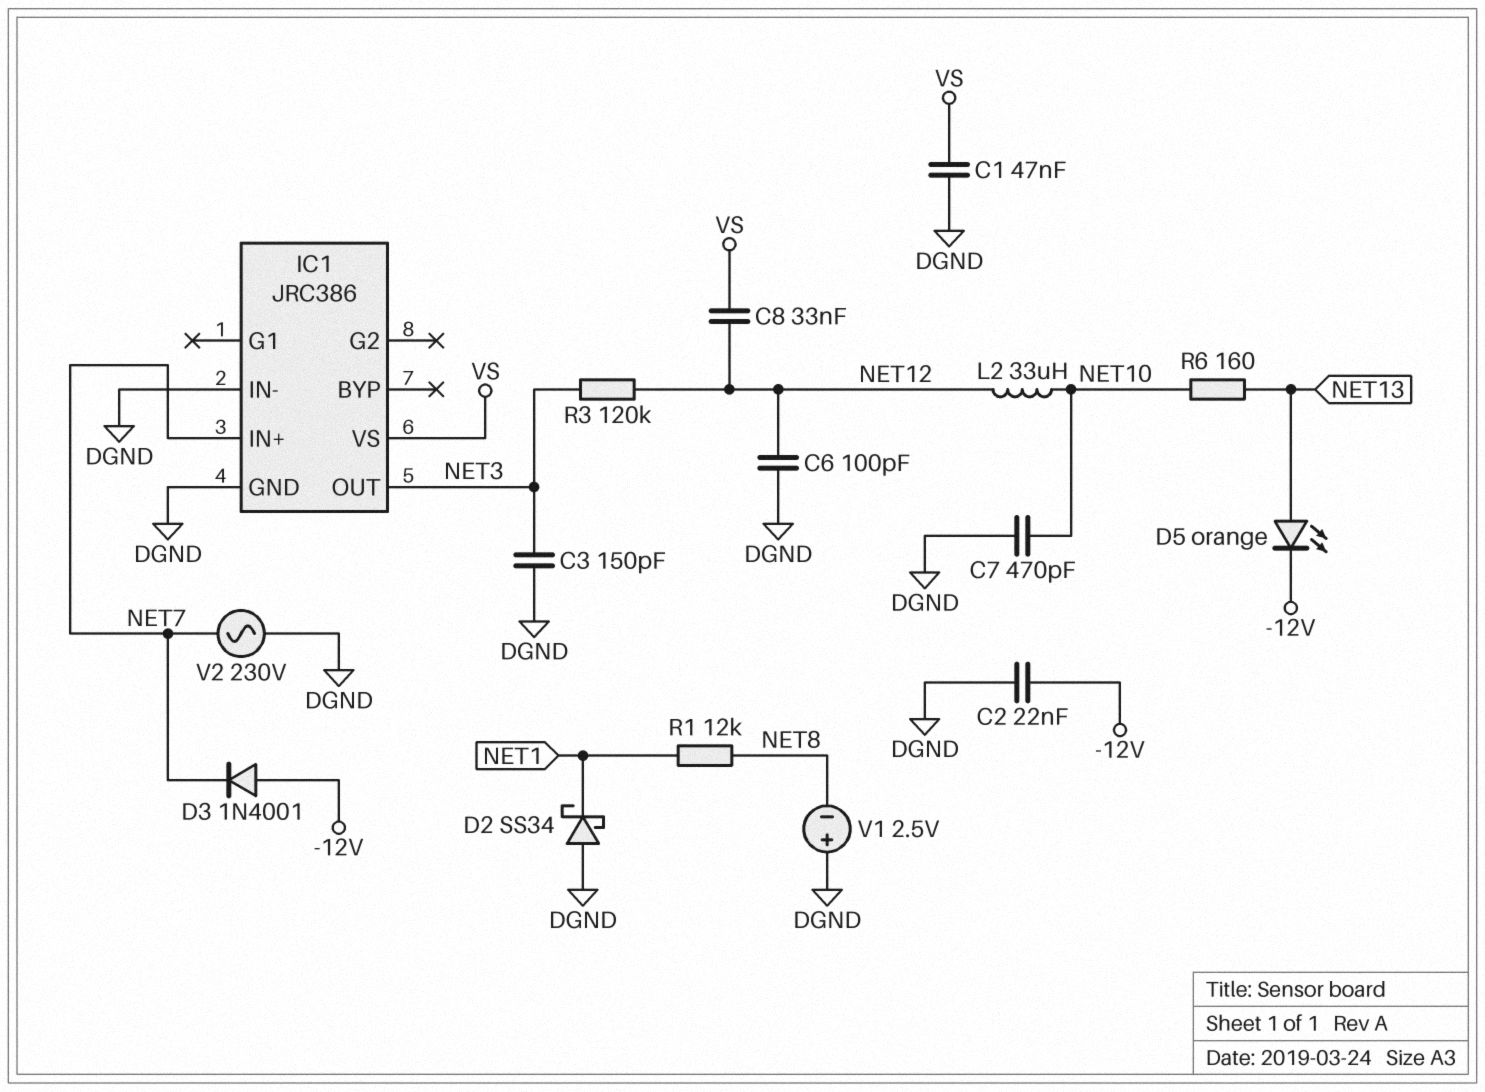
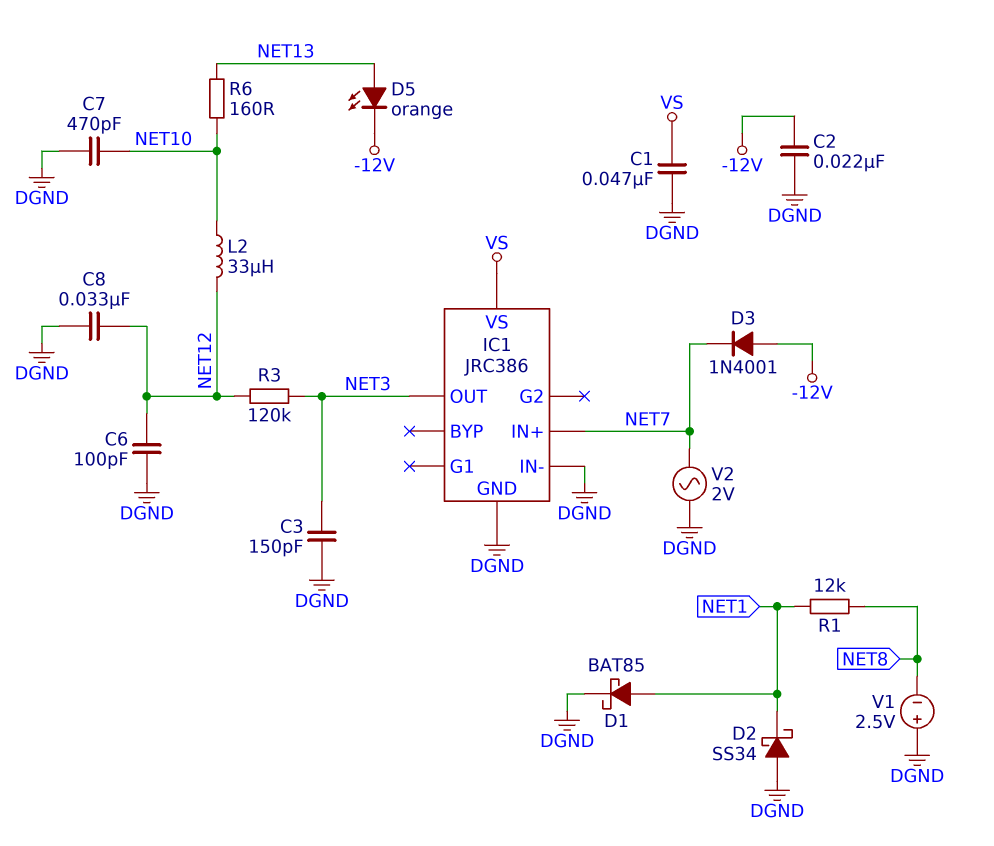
C8: 33nF (NET12, VS) -> 33nF (DGND, NET12)
D1: none -> schottky BAT85 (A NET1, K DGND)
V2: AC 230V (DGND, NET7) -> AC 2V (DGND, NET7)

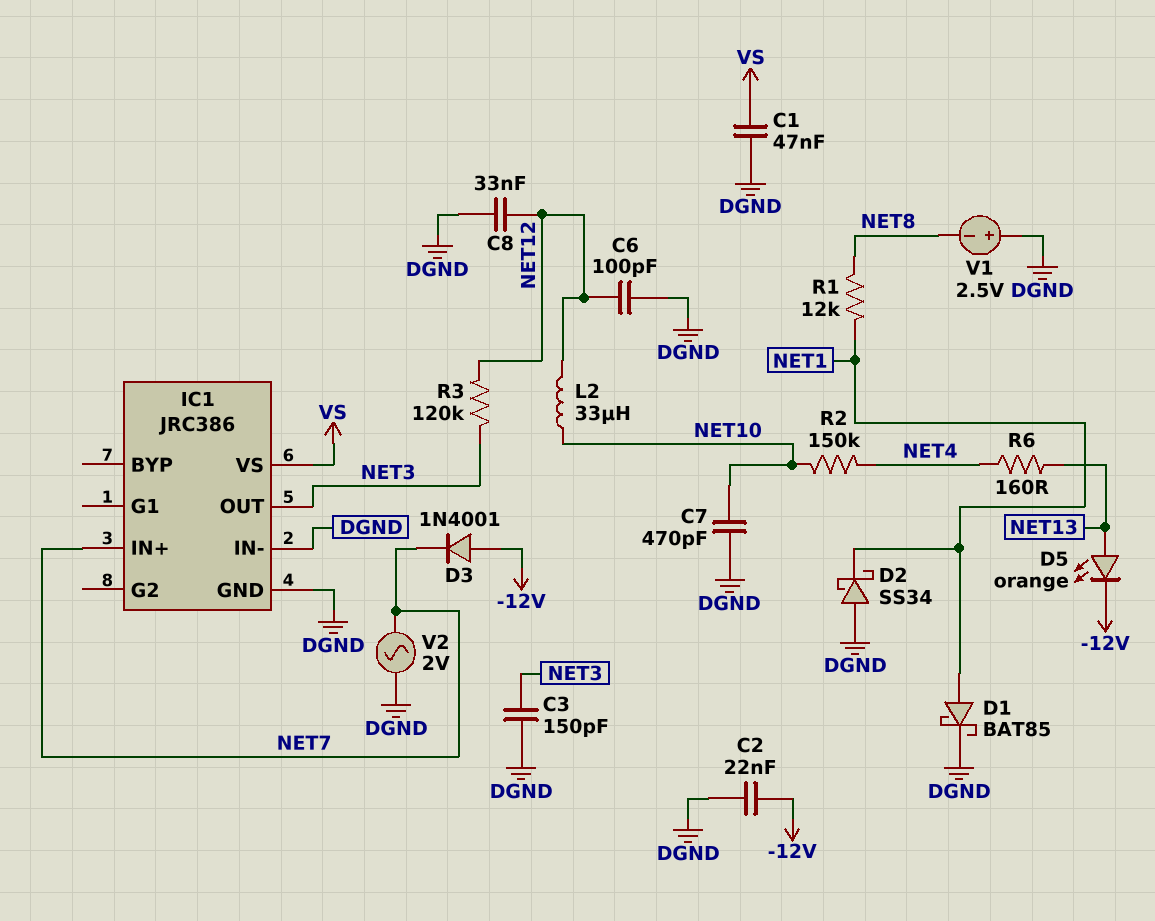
R2: none -> 150k (NET4, NET10)
R6: 160 (NET10, NET13) -> 160 (NET4, NET13)

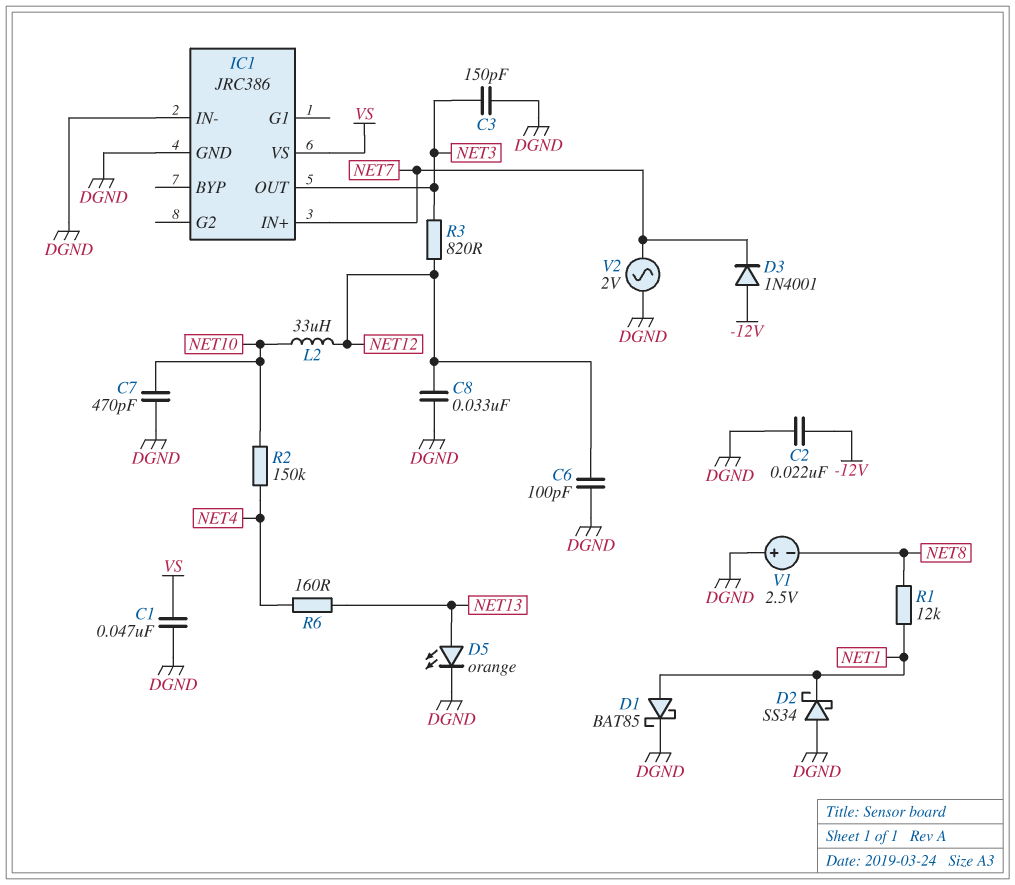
D5: LED orange (A NET13, K -12V) -> LED orange (A NET13, K DGND)
R3: 120k (NET3, NET12) -> 820 (NET3, NET12)

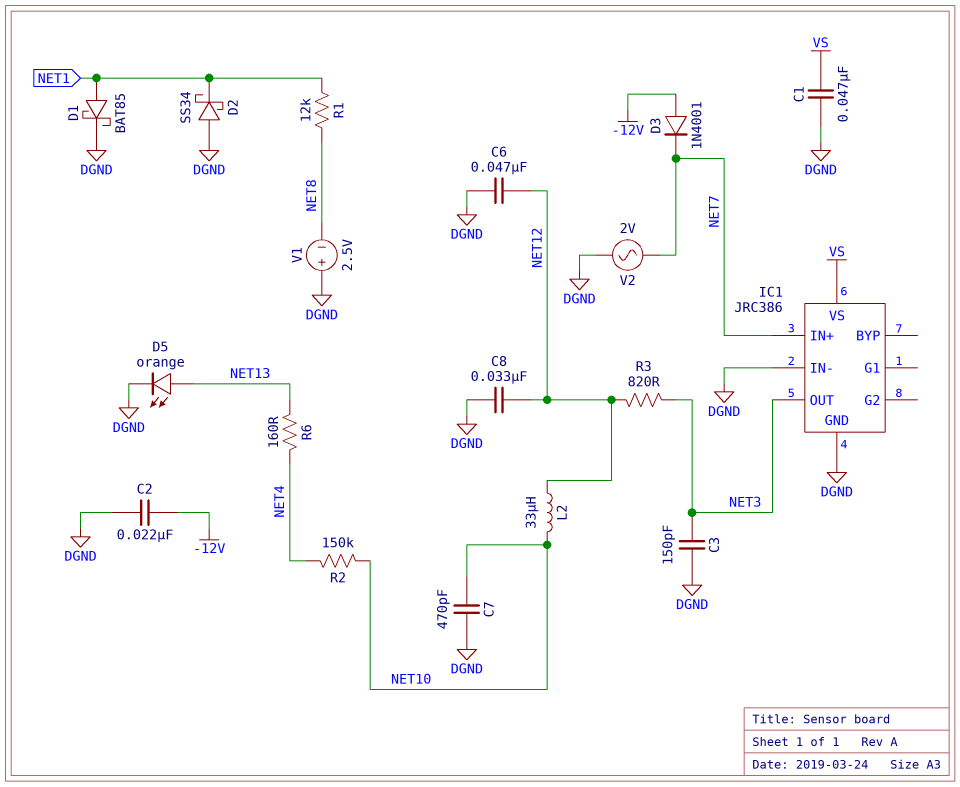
C6: 100pF (DGND, NET12) -> 47nF (DGND, NET12)

